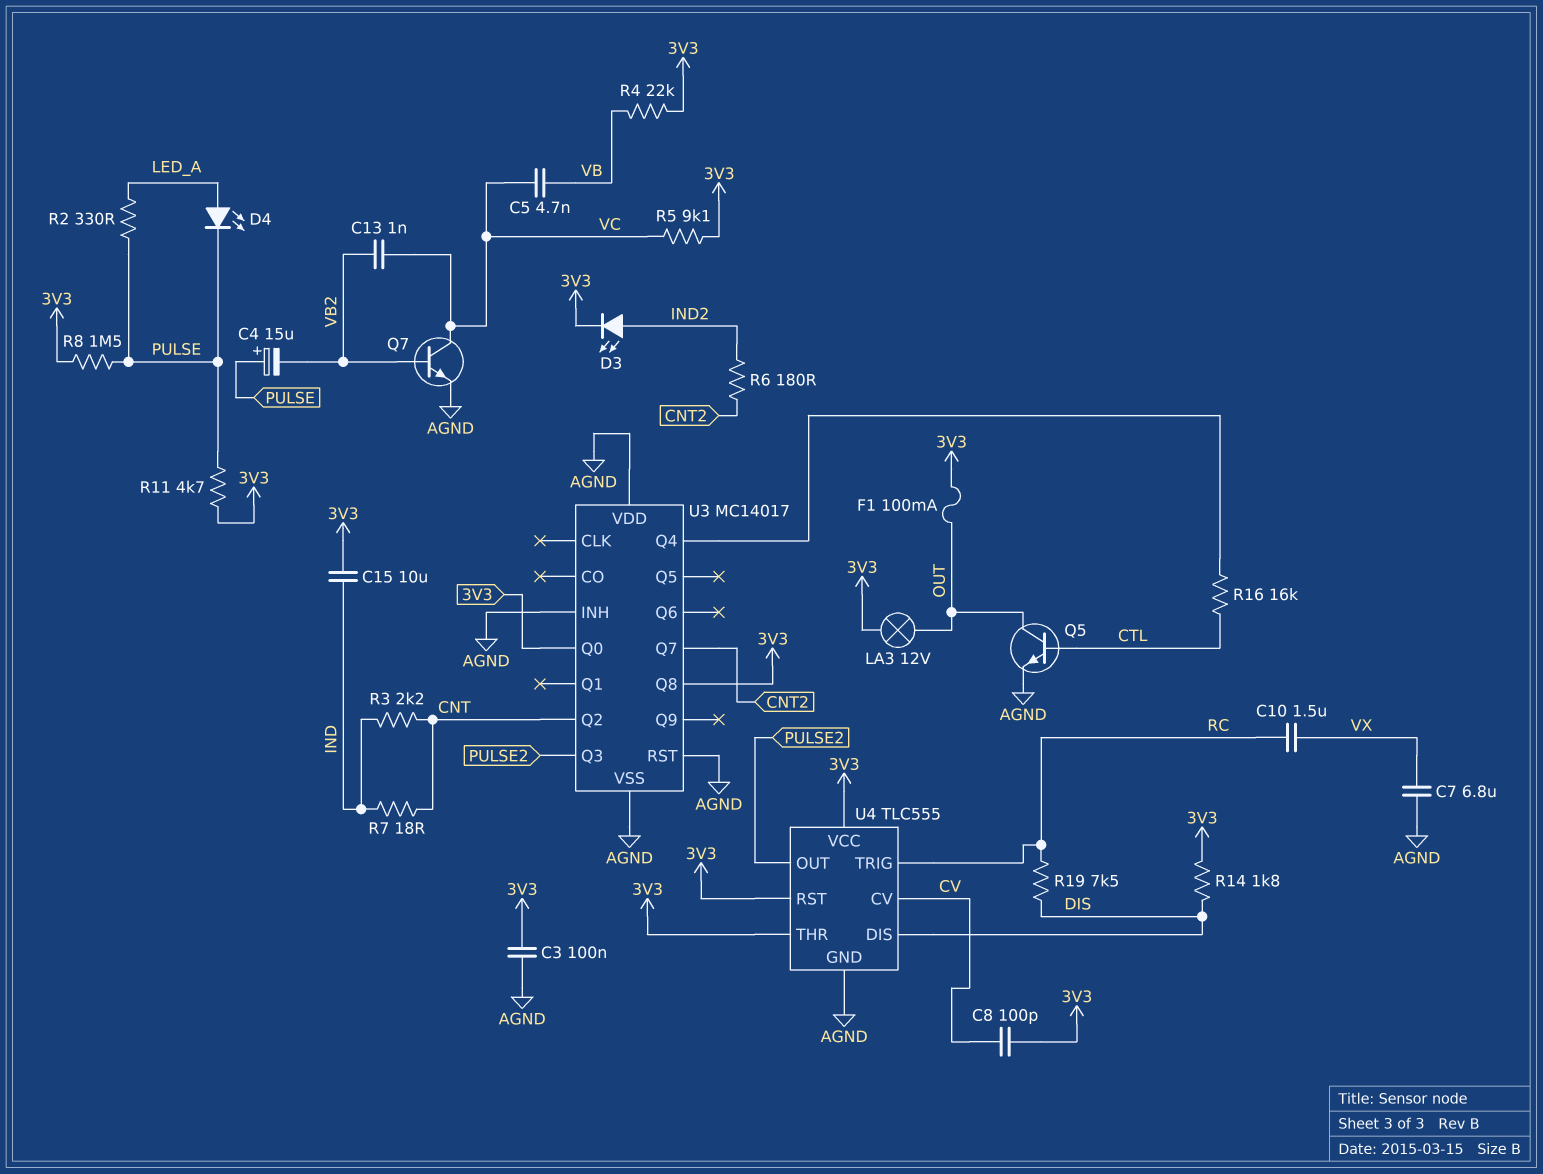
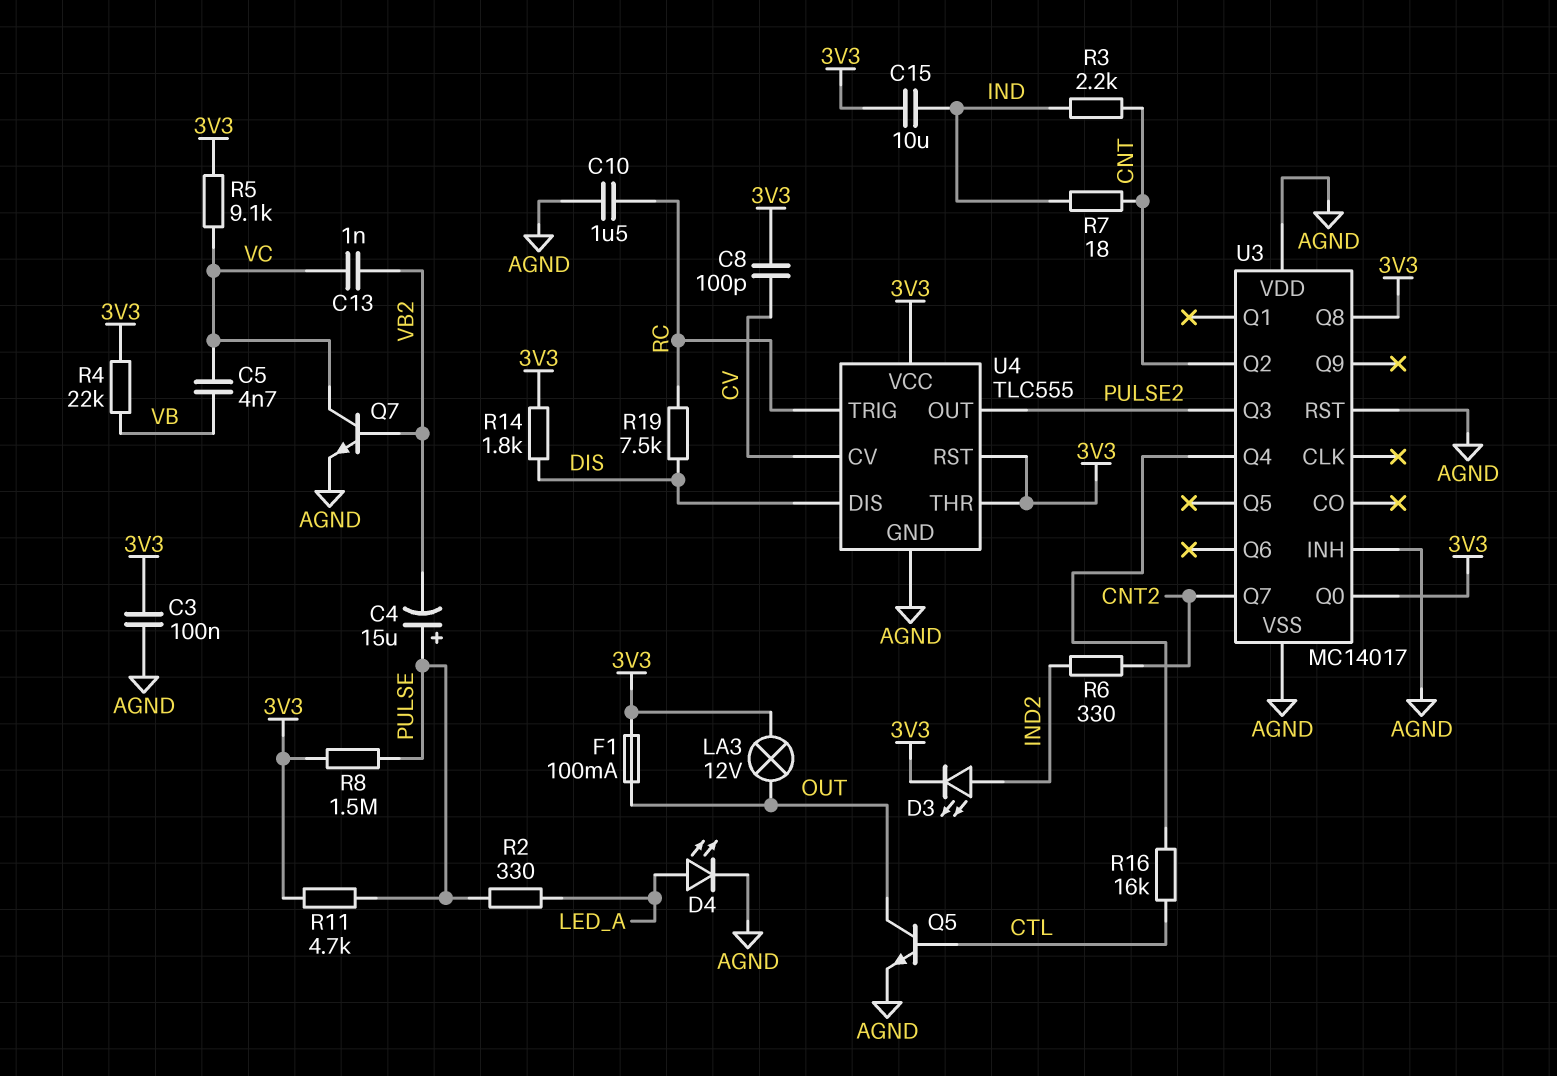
C7: 6.8uF (AGND, VX) -> none
C10: 1.5uF (RC, VX) -> 1.5uF (AGND, RC)
D4: LED (A LED_A, K PULSE) -> LED (A LED_A, K AGND)
R6: 180 (CNT2, IND2) -> 330 (CNT2, IND2)

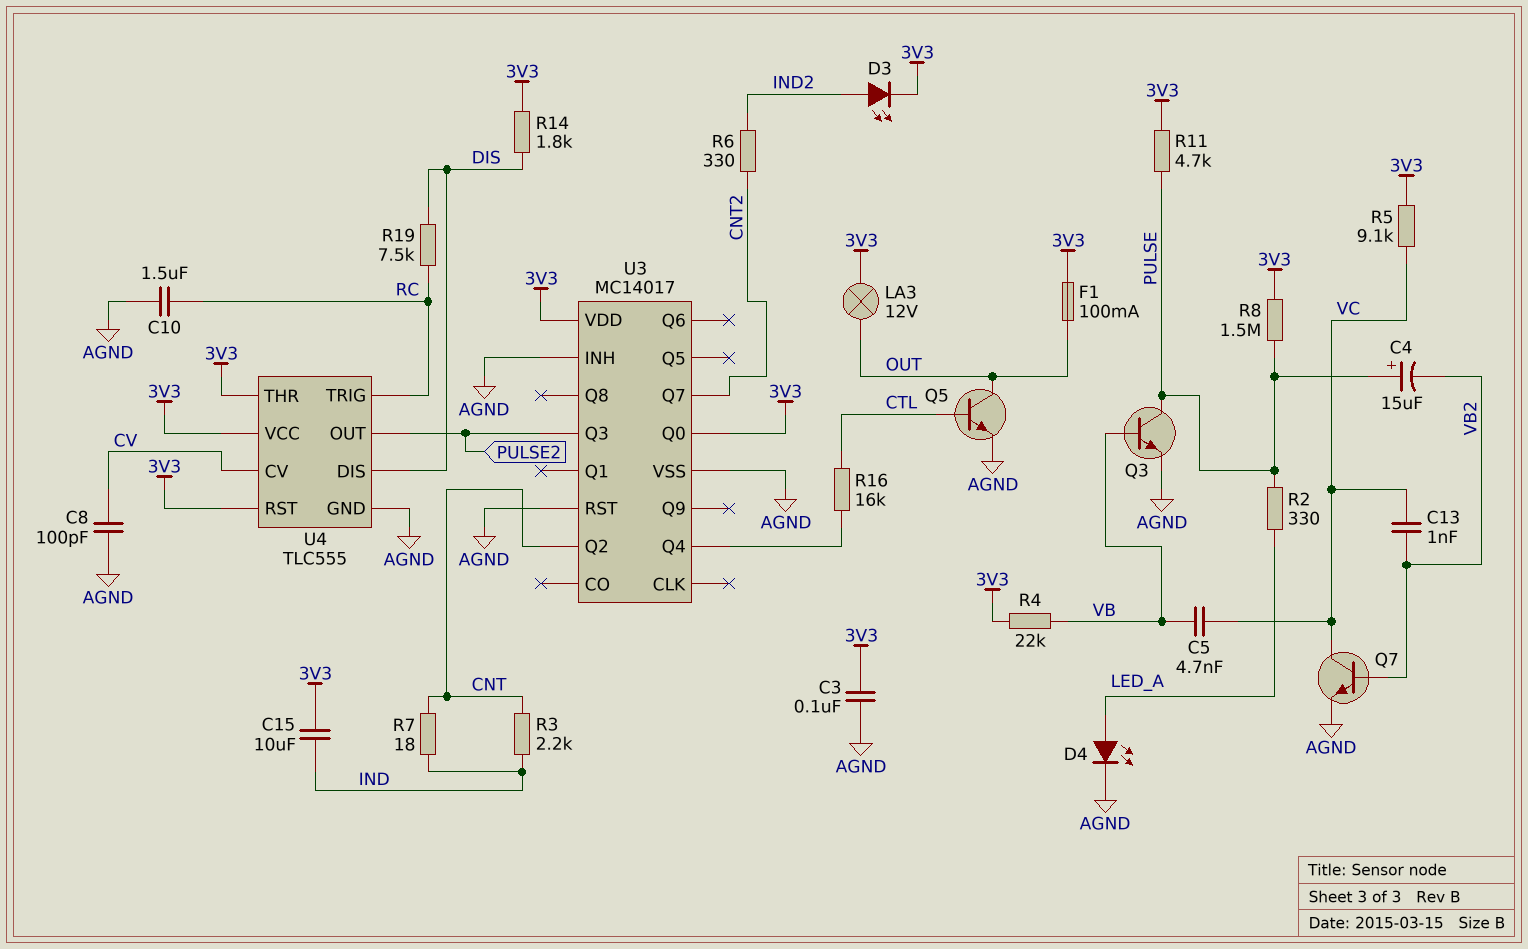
C8: 100pF (3V3, CV) -> 100pF (AGND, CV)
Q3: none -> NPN (B VB, C PULSE, E AGND)
U3 pin Q8: 3V3 -> none
U3 pin VDD: AGND -> 3V3

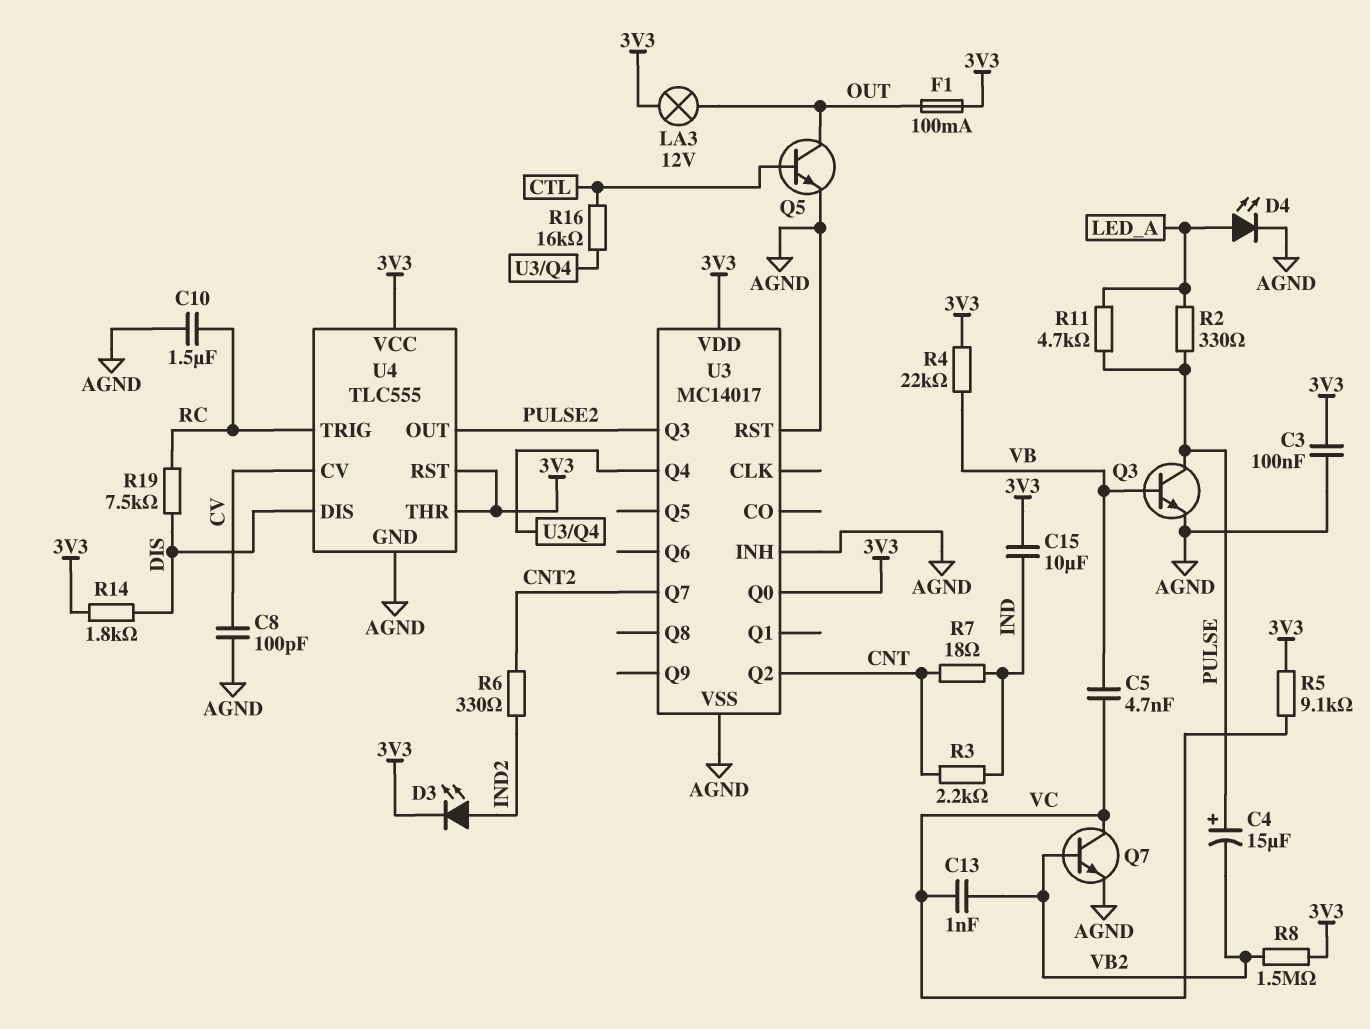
R8: 1.5M (3V3, PULSE) -> 1.5M (3V3, VB2)
R11: 4.7k (3V3, PULSE) -> 4.7k (LED_A, PULSE)

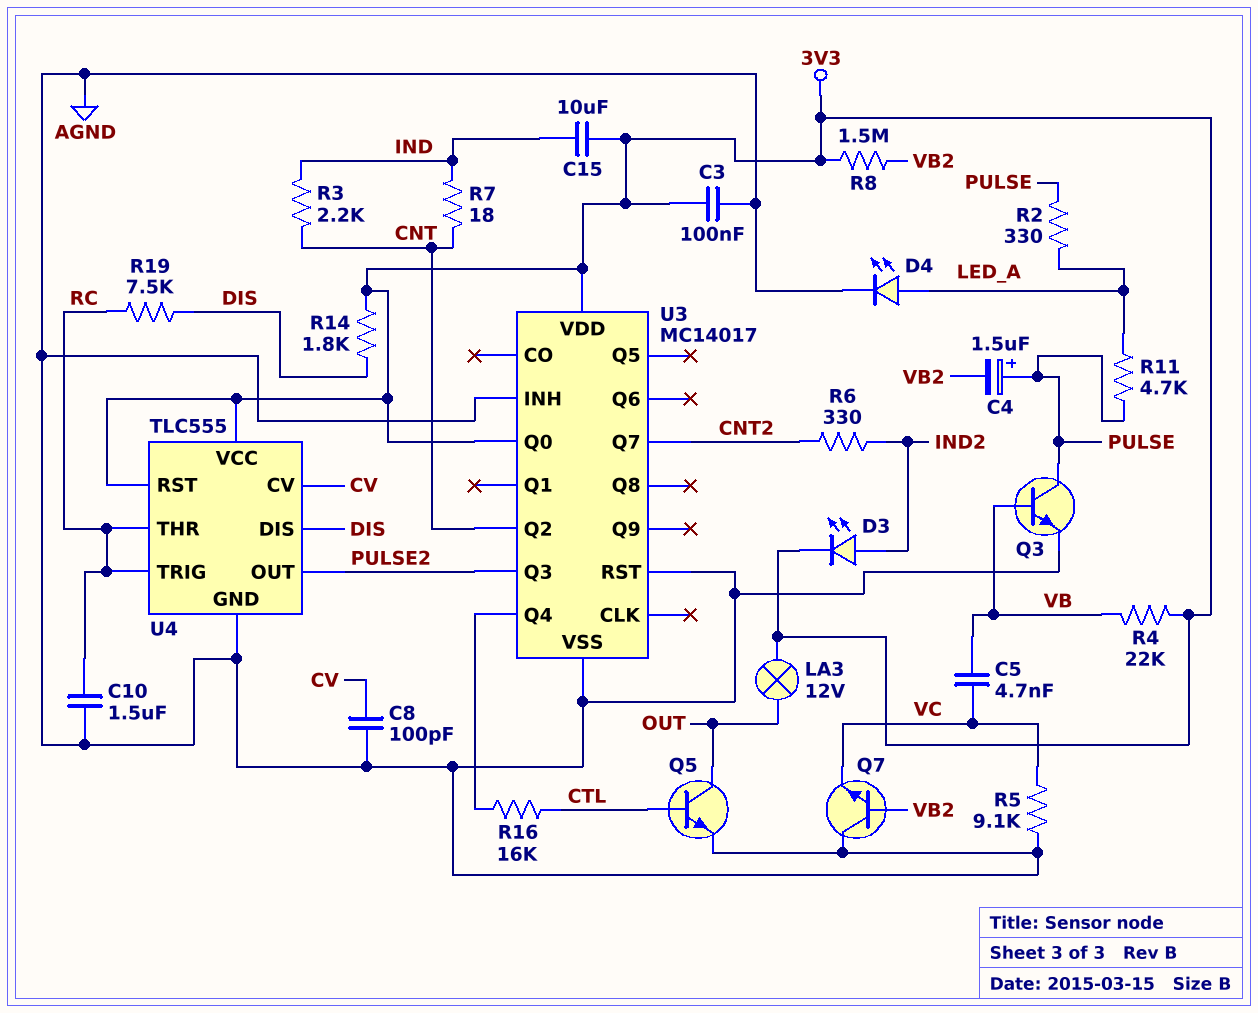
C4: 15uF (plus PULSE, minus VB2) -> 1.5uF (plus PULSE, minus VB2)
C13: 1nF (VB2, VC) -> none
F1: 100mA (3V3, OUT) -> none
Q7: NPN (B VB2, C VC, E AGND) -> NPN (B VB2, C AGND, E VC)
R5: 9.1k (3V3, VC) -> 9.1k (AGND, VC)
U4 pin THR: 3V3 -> RC

